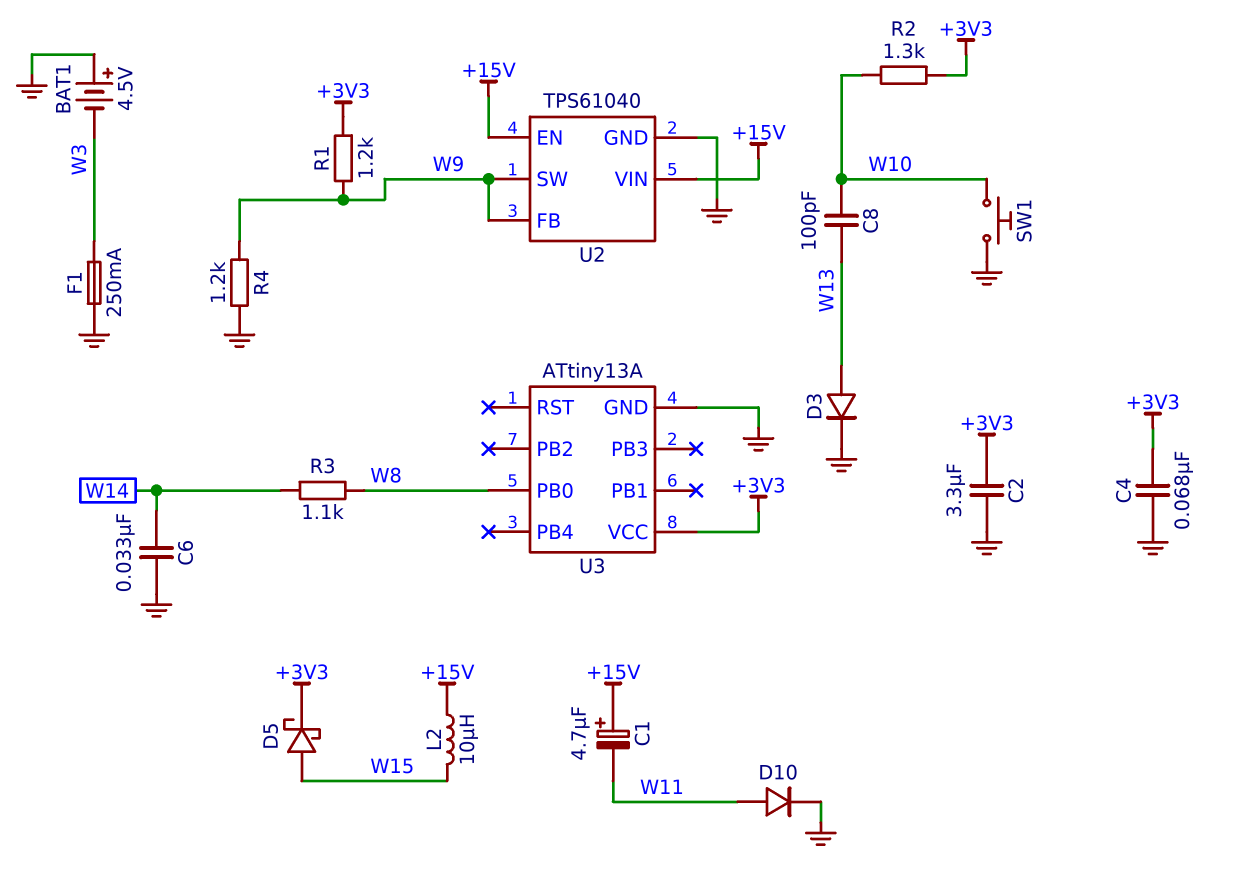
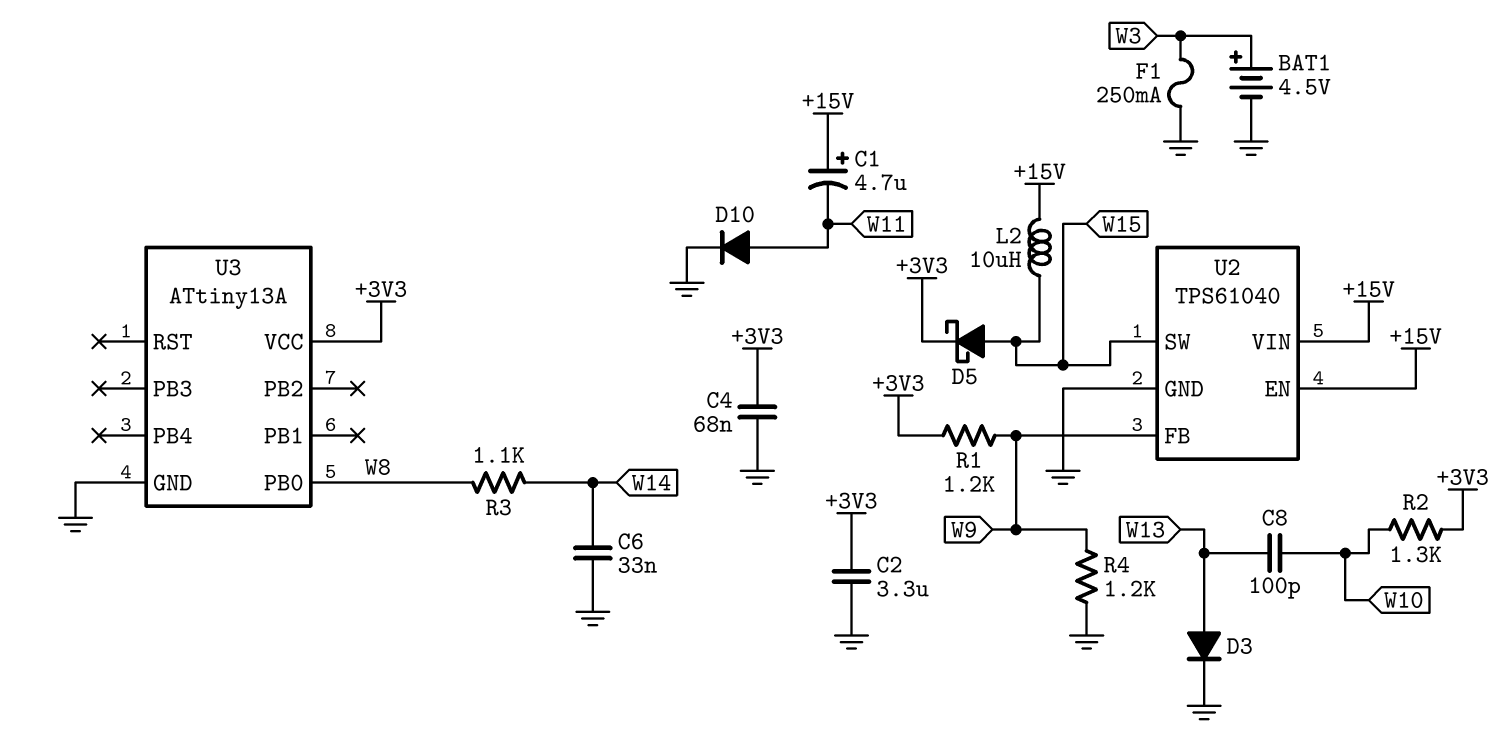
BAT1: 4.5V (plus GND, minus W3) -> 4.5V (plus W3, minus GND)
SW1: button (GND, W10) -> none
U2 pin SW: W9 -> W15

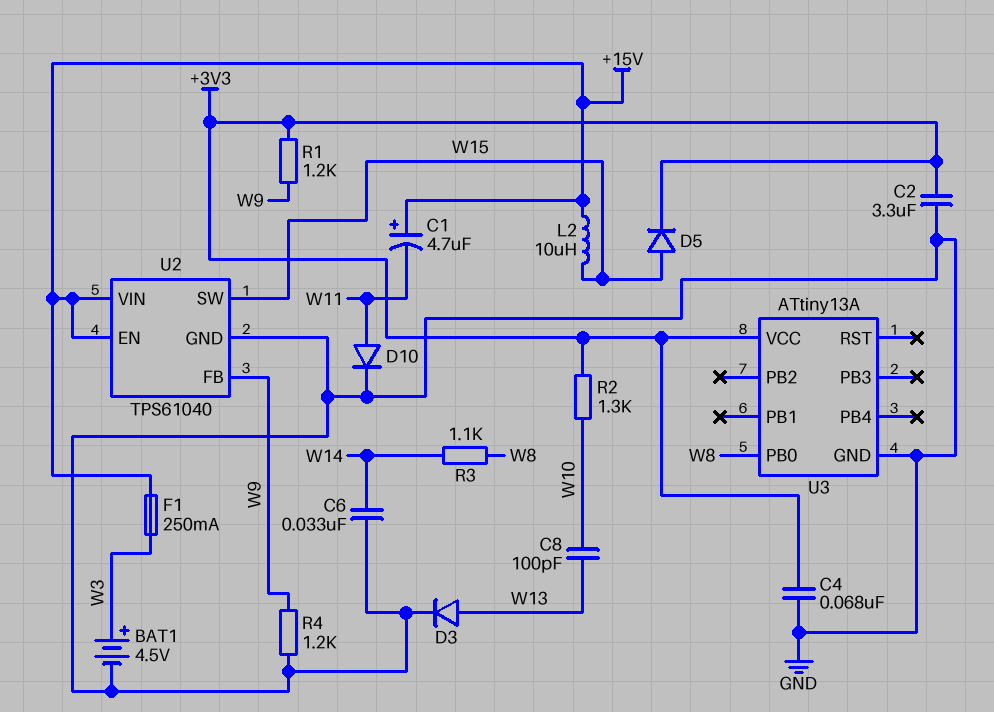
D5: schottky (A W15, K +3V3) -> diode (A W15, K +3V3)
F1: 250mA (GND, W3) -> 250mA (+15V, W3)

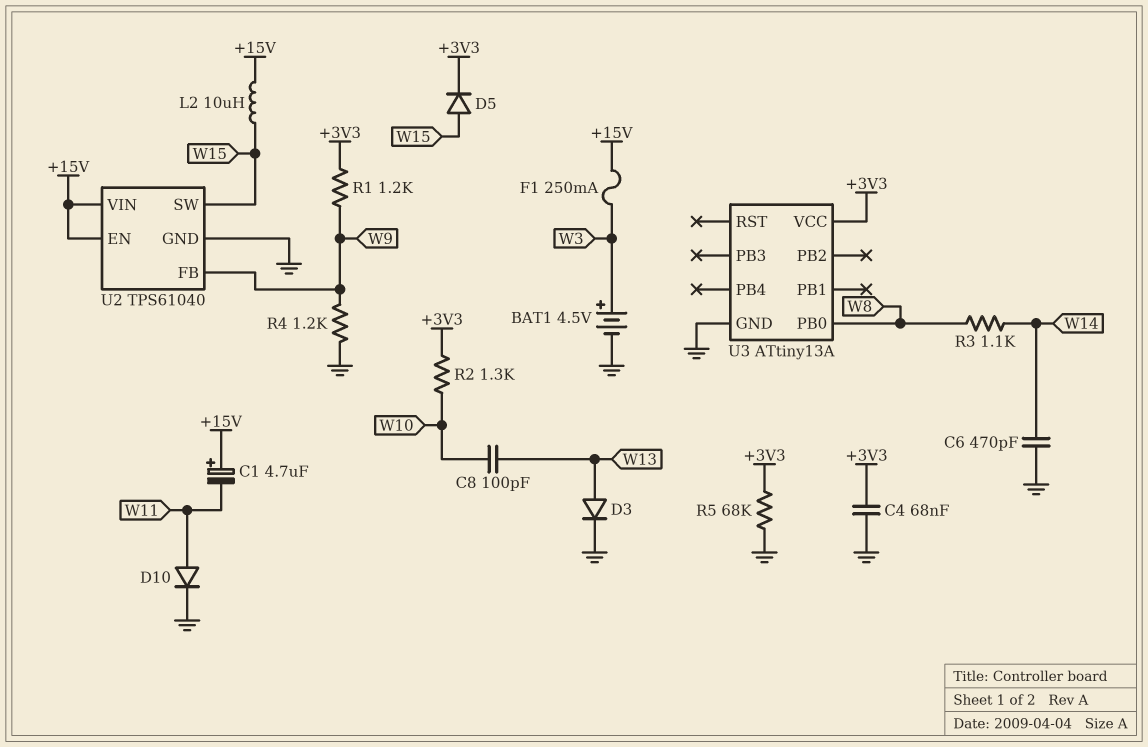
C2: 3.3uF (+3V3, GND) -> none
C6: 33nF (GND, W14) -> 470pF (GND, W14)
R5: none -> 68k (+3V3, GND)

